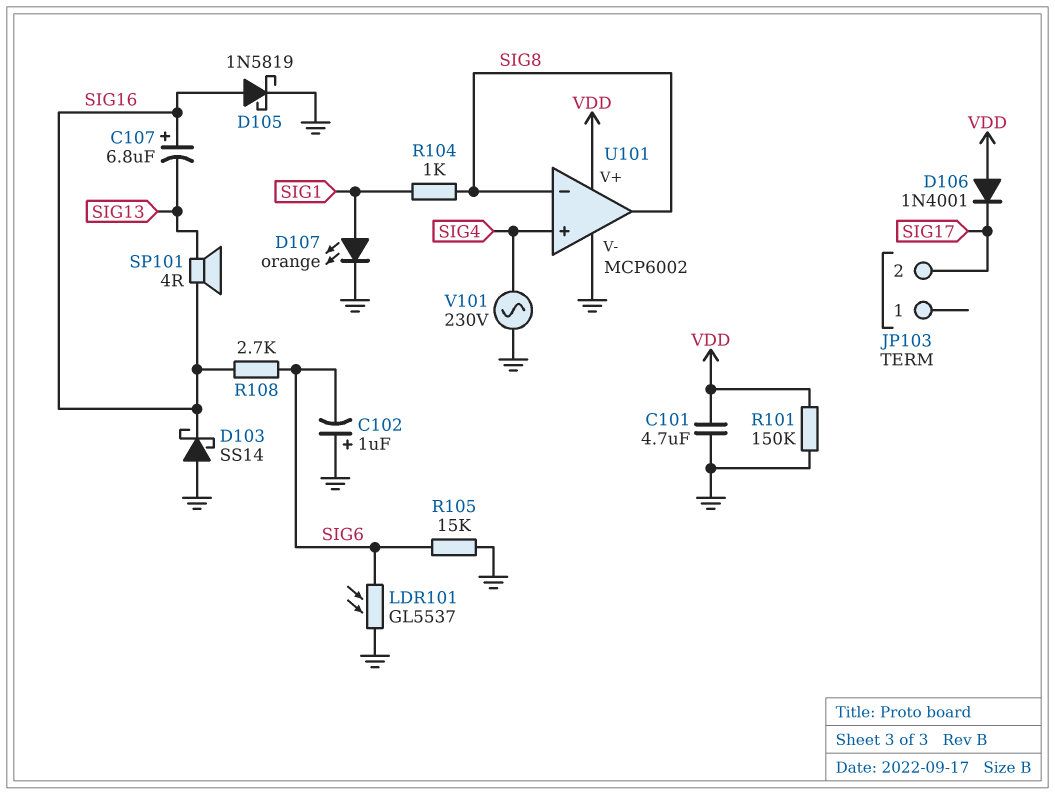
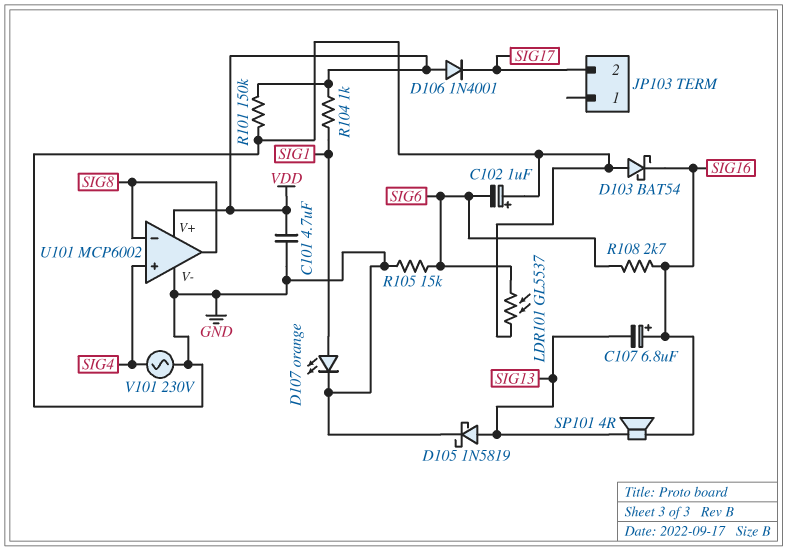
D103: schottky SS14 (A GND, K SIG16) -> schottky BAT54 (A GND, K SIG16)
D105: schottky 1N5819 (A SIG16, K GND) -> schottky 1N5819 (A SIG13, K GND)
R104: 1k (SIG1, SIG8) -> 1k (SIG1, VDD)

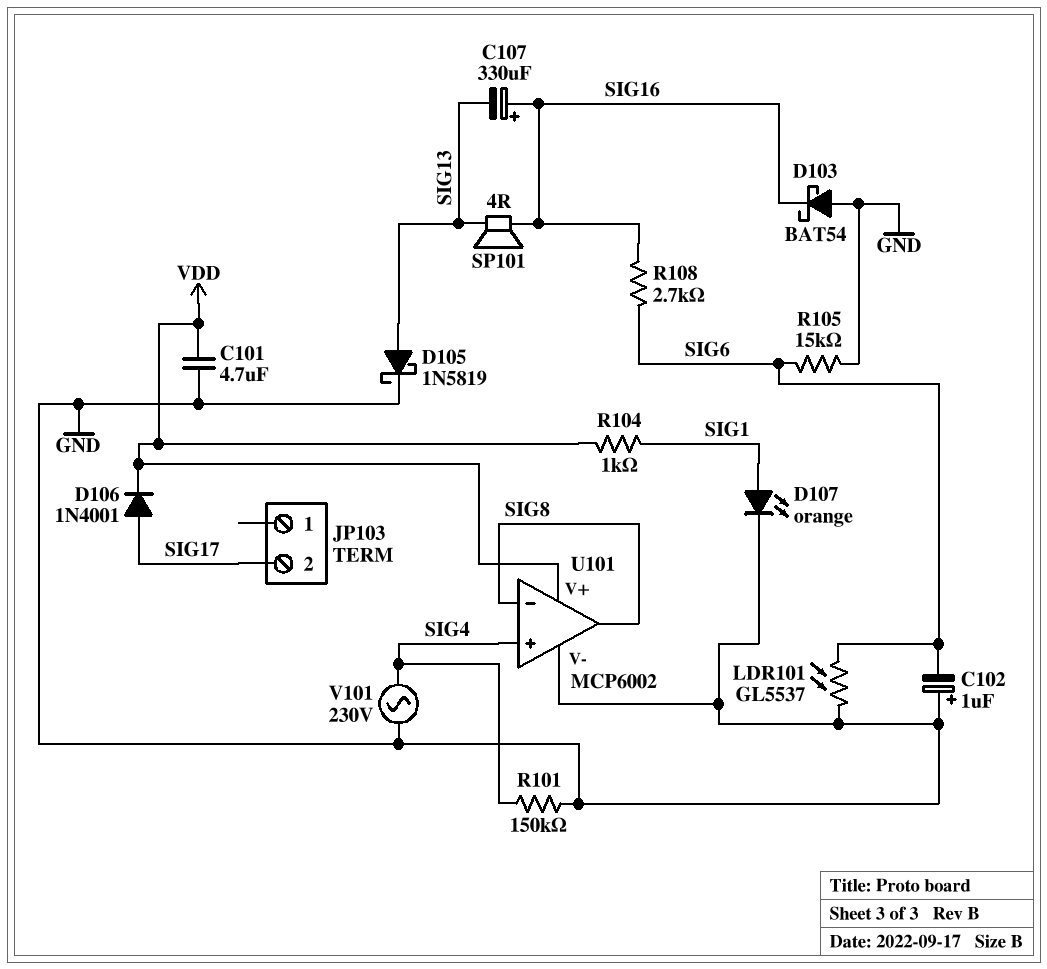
C107: 6.8uF (plus SIG16, minus SIG13) -> 330uF (plus SIG16, minus SIG13)
D106: diode 1N4001 (A VDD, K SIG17) -> diode 1N4001 (A SIG17, K VDD)
R101: 150k (GND, VDD) -> 150k (GND, SIG4)

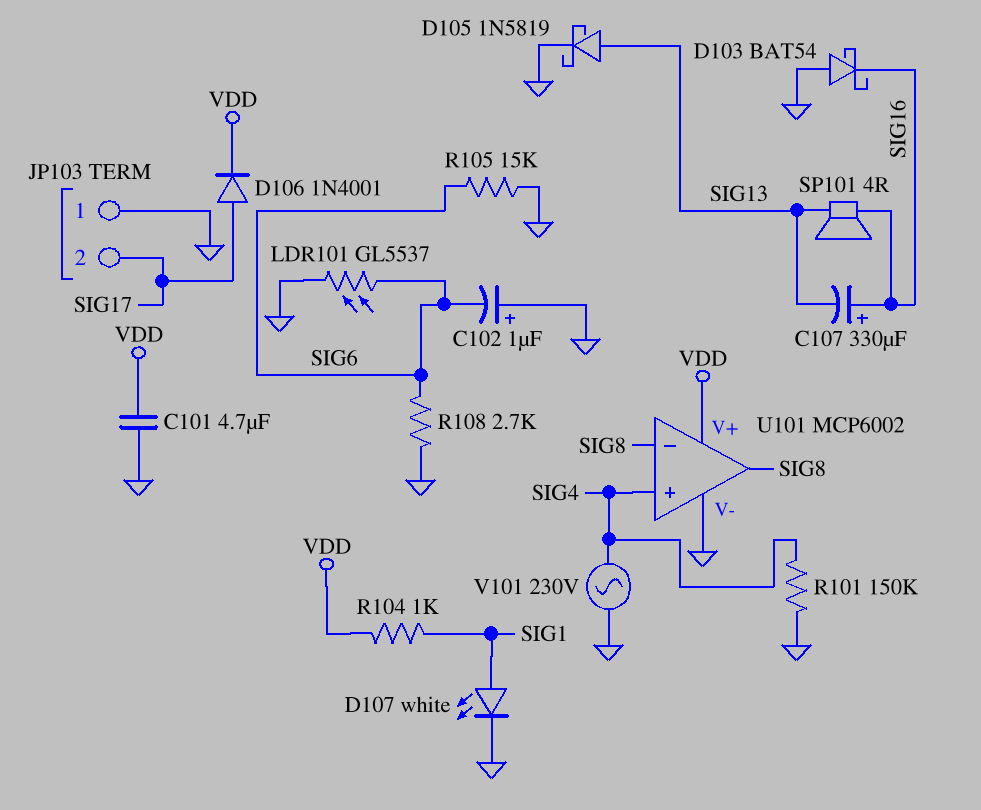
D107: LED orange (A SIG1, K GND) -> LED white (A SIG1, K GND)
JP103 pin 1: none -> GND
R108: 2.7k (SIG6, SIG16) -> 2.7k (GND, SIG6)

